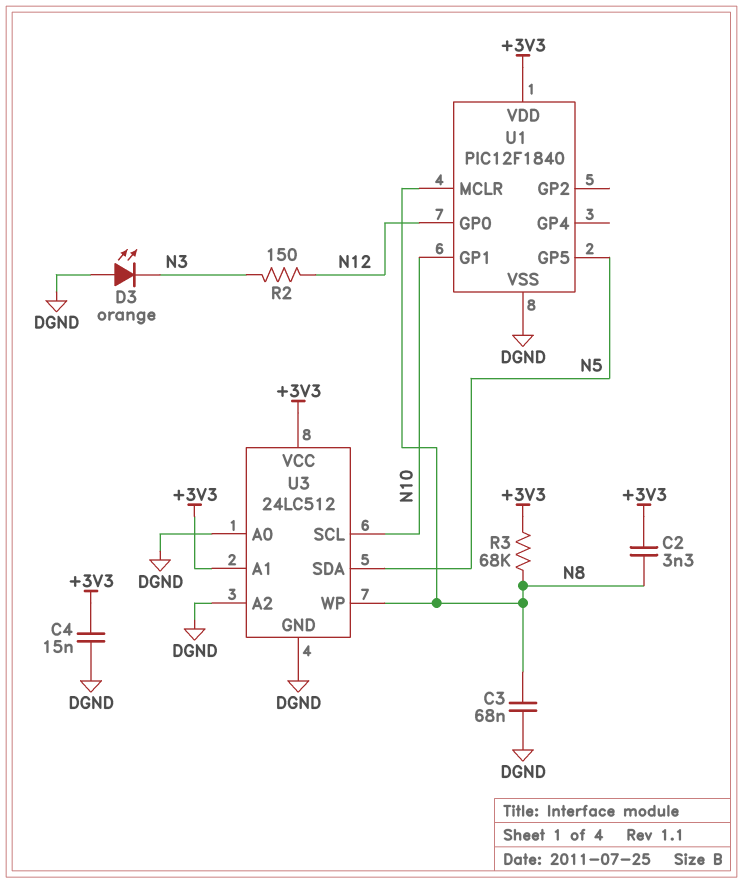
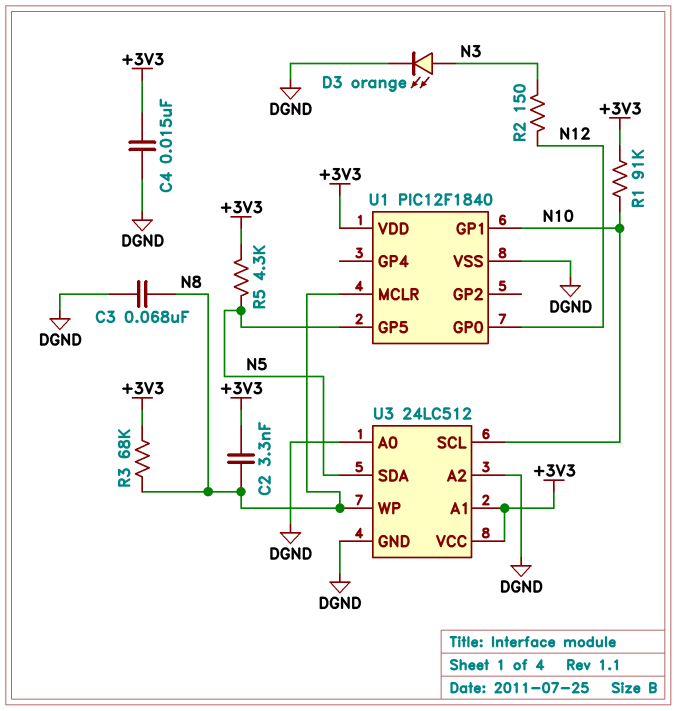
D3: LED orange (A DGND, K N3) -> LED orange (A N3, K DGND)
R1: none -> 91k (+3V3, N10)
R5: none -> 4.3k (+3V3, N5)

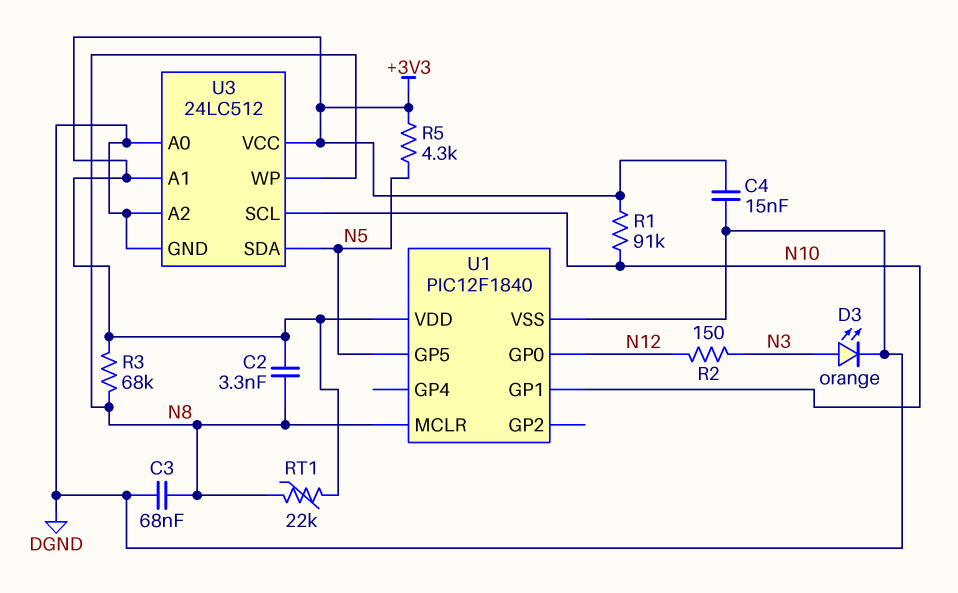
RT1: none -> 22k (+3V3, N8)

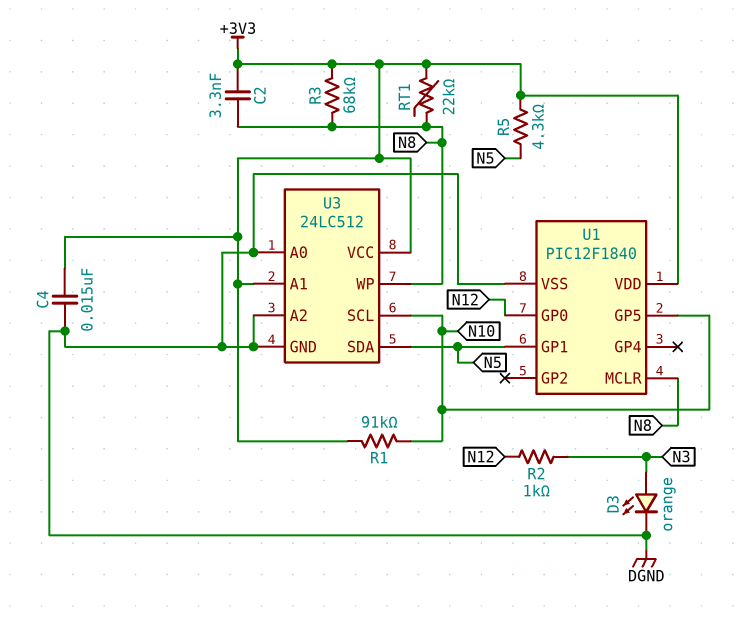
C3: 68nF (DGND, N8) -> none
R2: 150 (N3, N12) -> 1k (N3, N12)
U1 pin GP1: N10 -> N5
U1 pin GP5: N5 -> N10

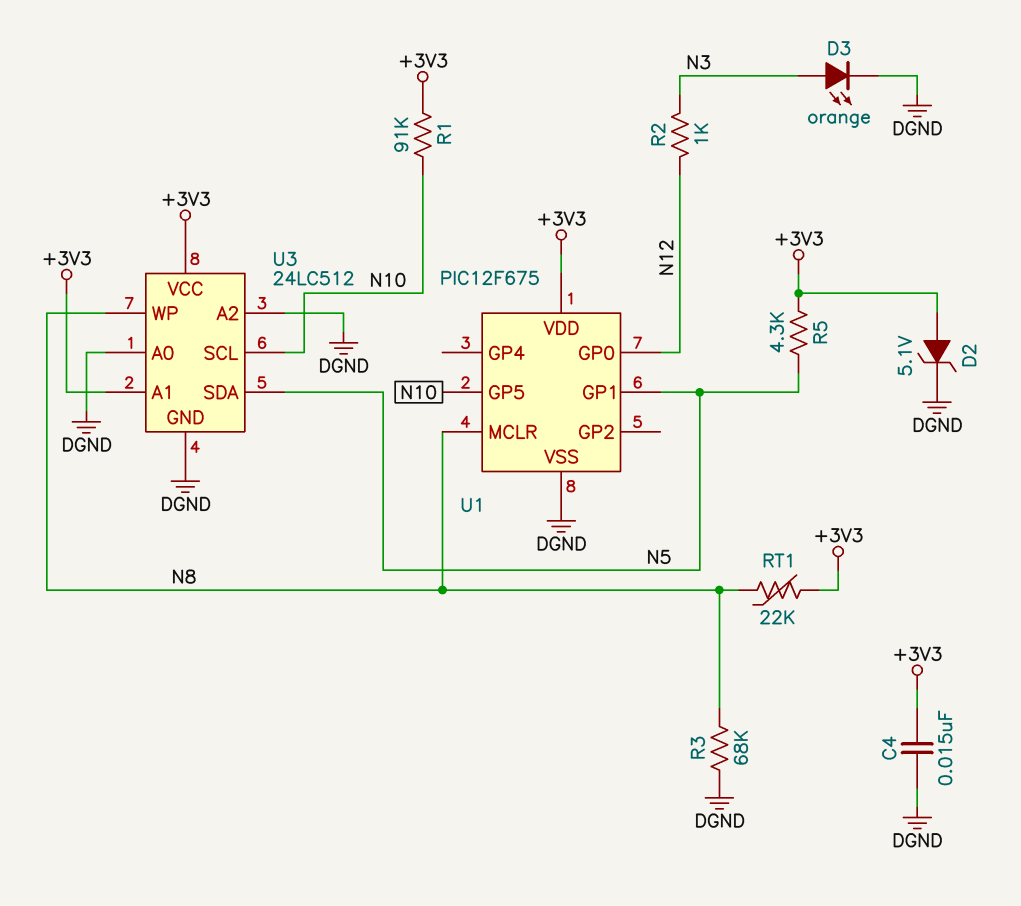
C2: 3.3nF (+3V3, N8) -> none
D2: none -> zener 5.1V (A +3V3, K DGND)
R3: 68k (+3V3, N8) -> 68k (DGND, N8)
U1: PIC12F1840 -> PIC12F675

